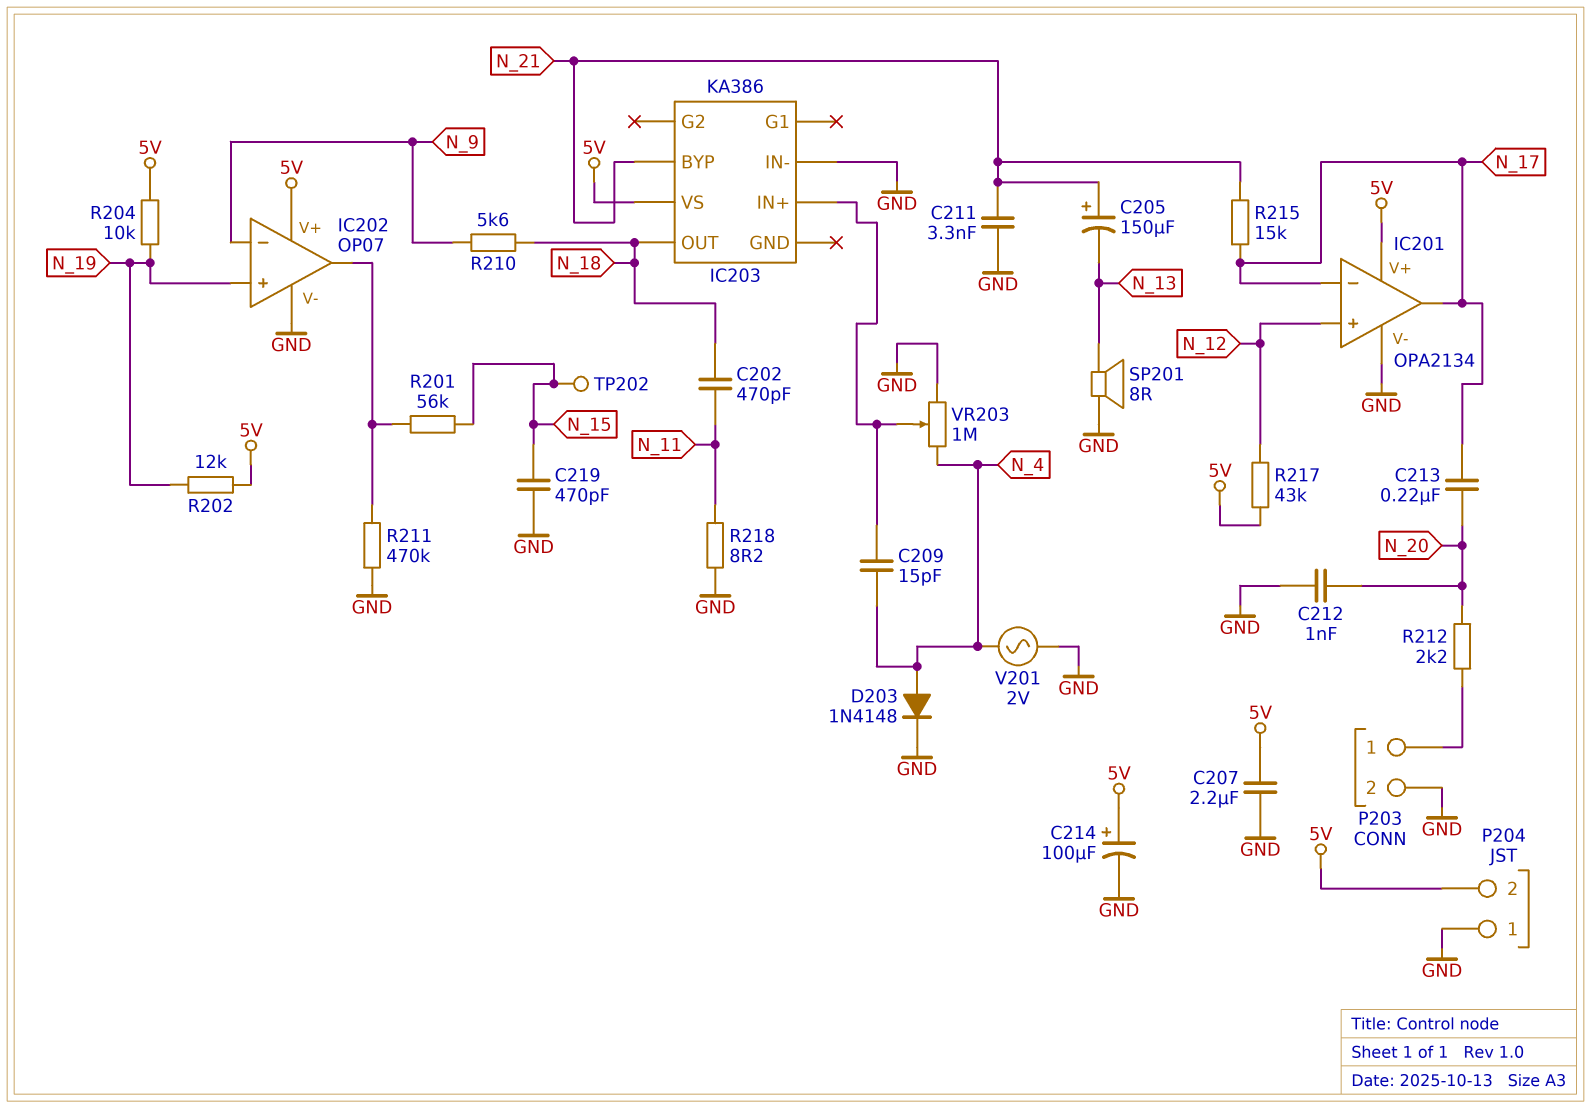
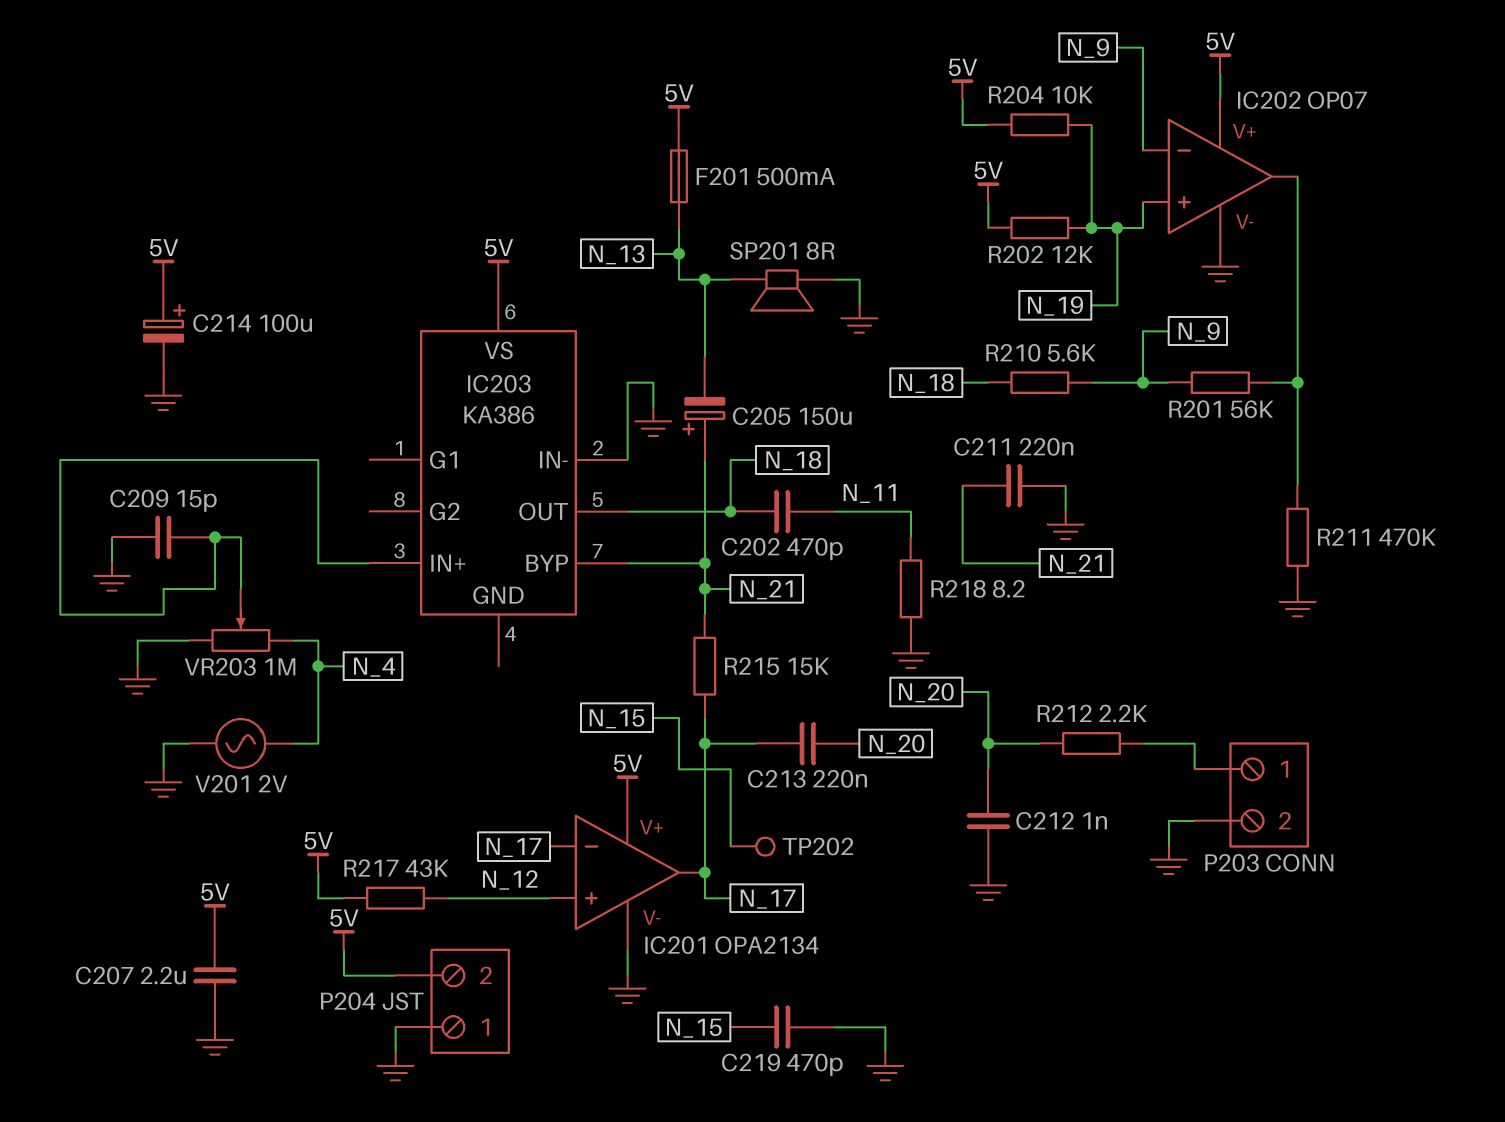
C209: 15pF (IC203/IN+, N_4) -> 15pF (GND, IC203/IN+)
C211: 3.3nF (GND, N_21) -> 220nF (GND, N_21)
D203: diode 1N4148 (A N_4, K GND) -> none
F201: none -> 500mA (5V, N_13)
R201: 56k (IC202/out, N_15) -> 56k (IC202/out, N_9)

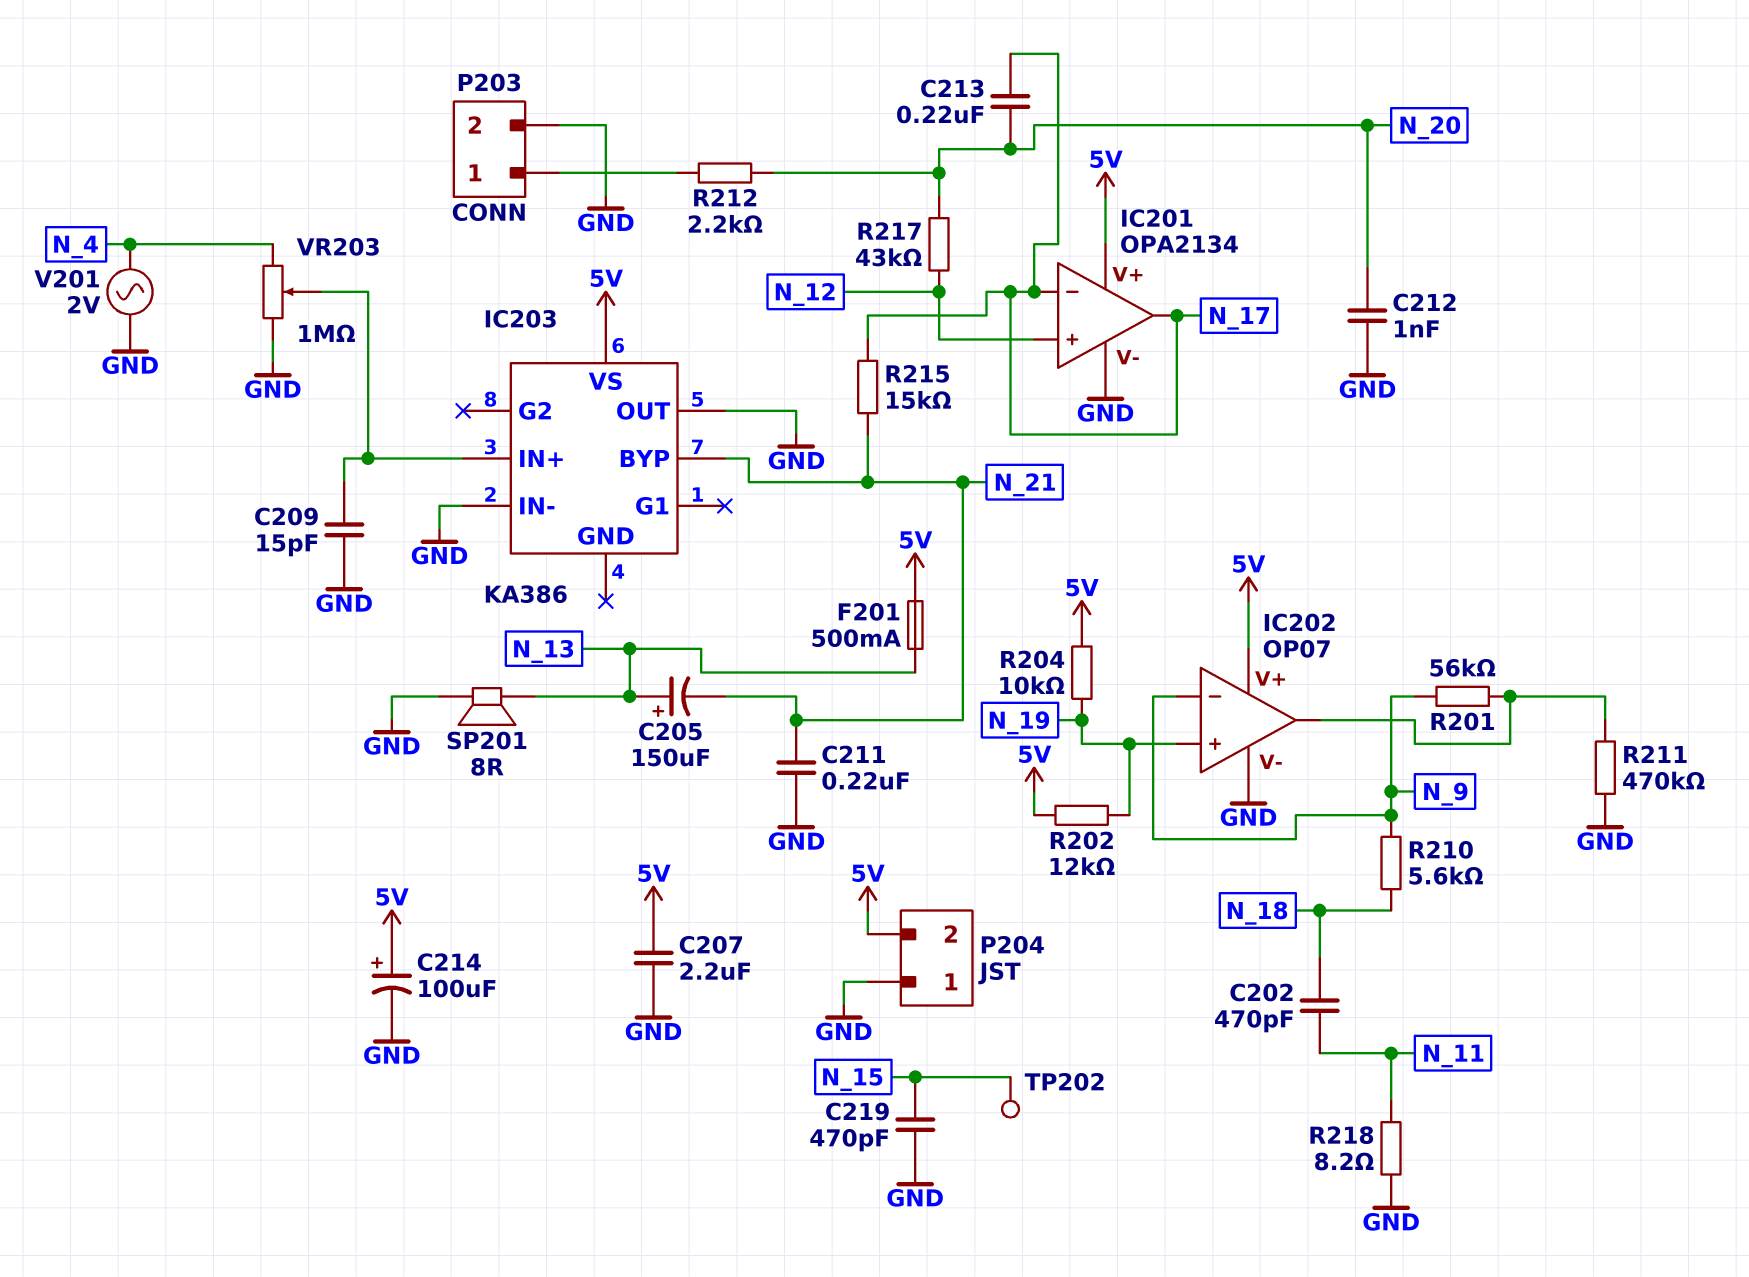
C205: 150uF (plus N_21, minus N_13) -> 150uF (plus N_13, minus N_21)
IC203 pin OUT: N_18 -> GND
R217: 43k (5V, N_12) -> 43k (N_12, N_20)

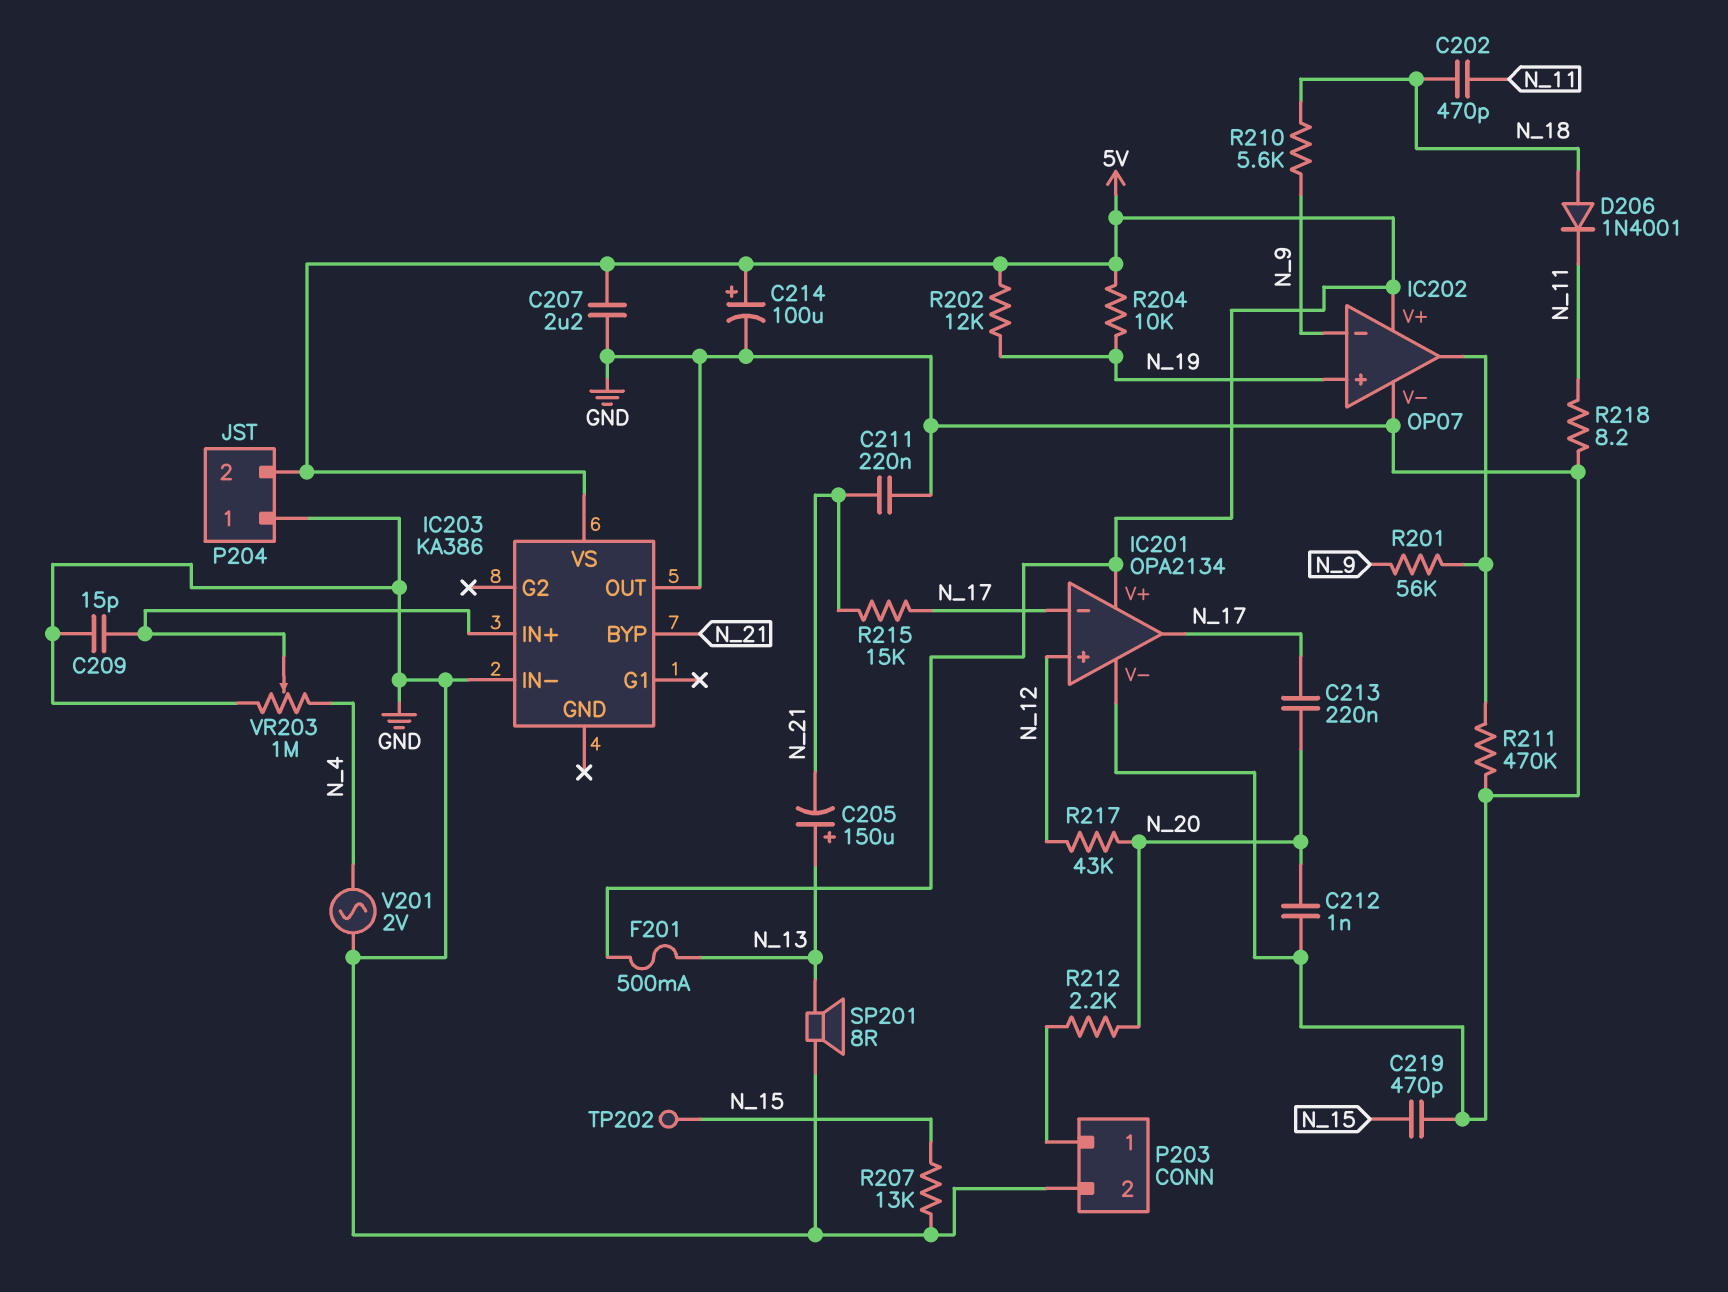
D206: none -> diode 1N4001 (A N_18, K N_11)
R207: none -> 13k (GND, N_15)

